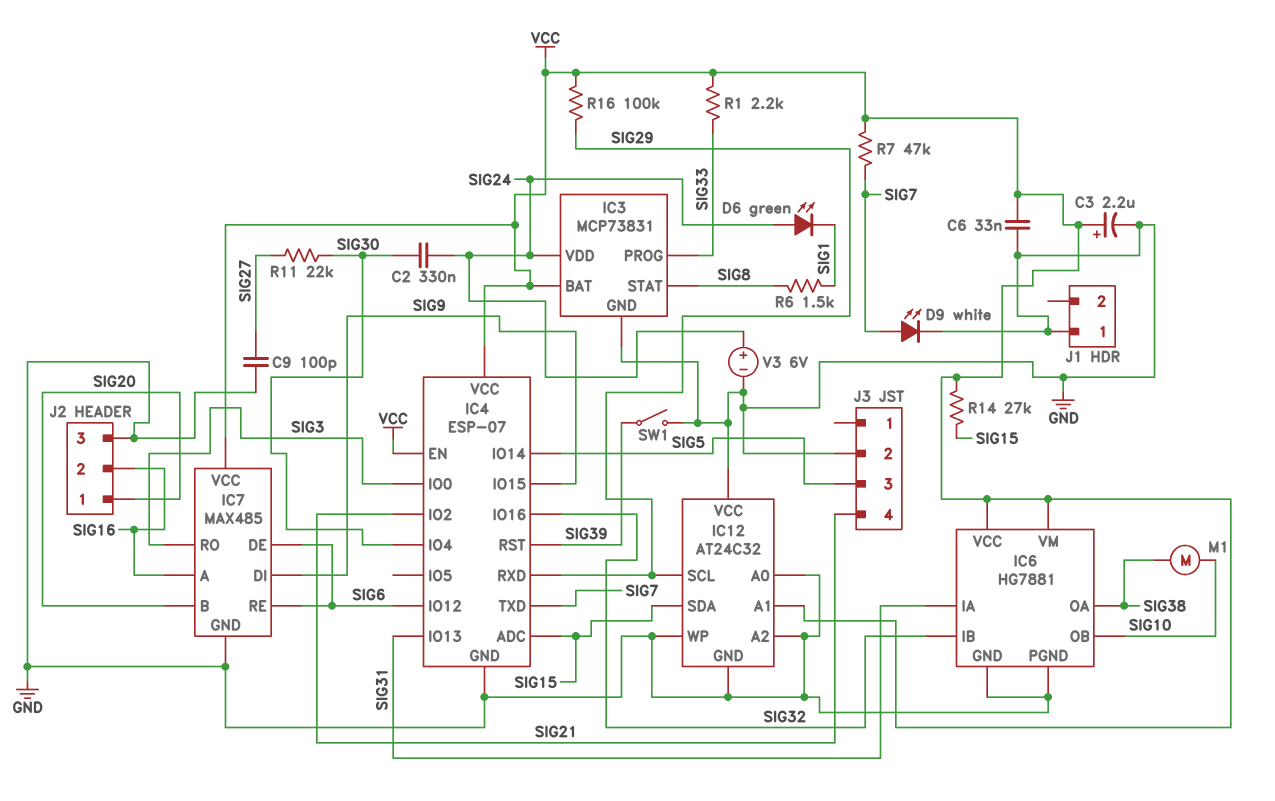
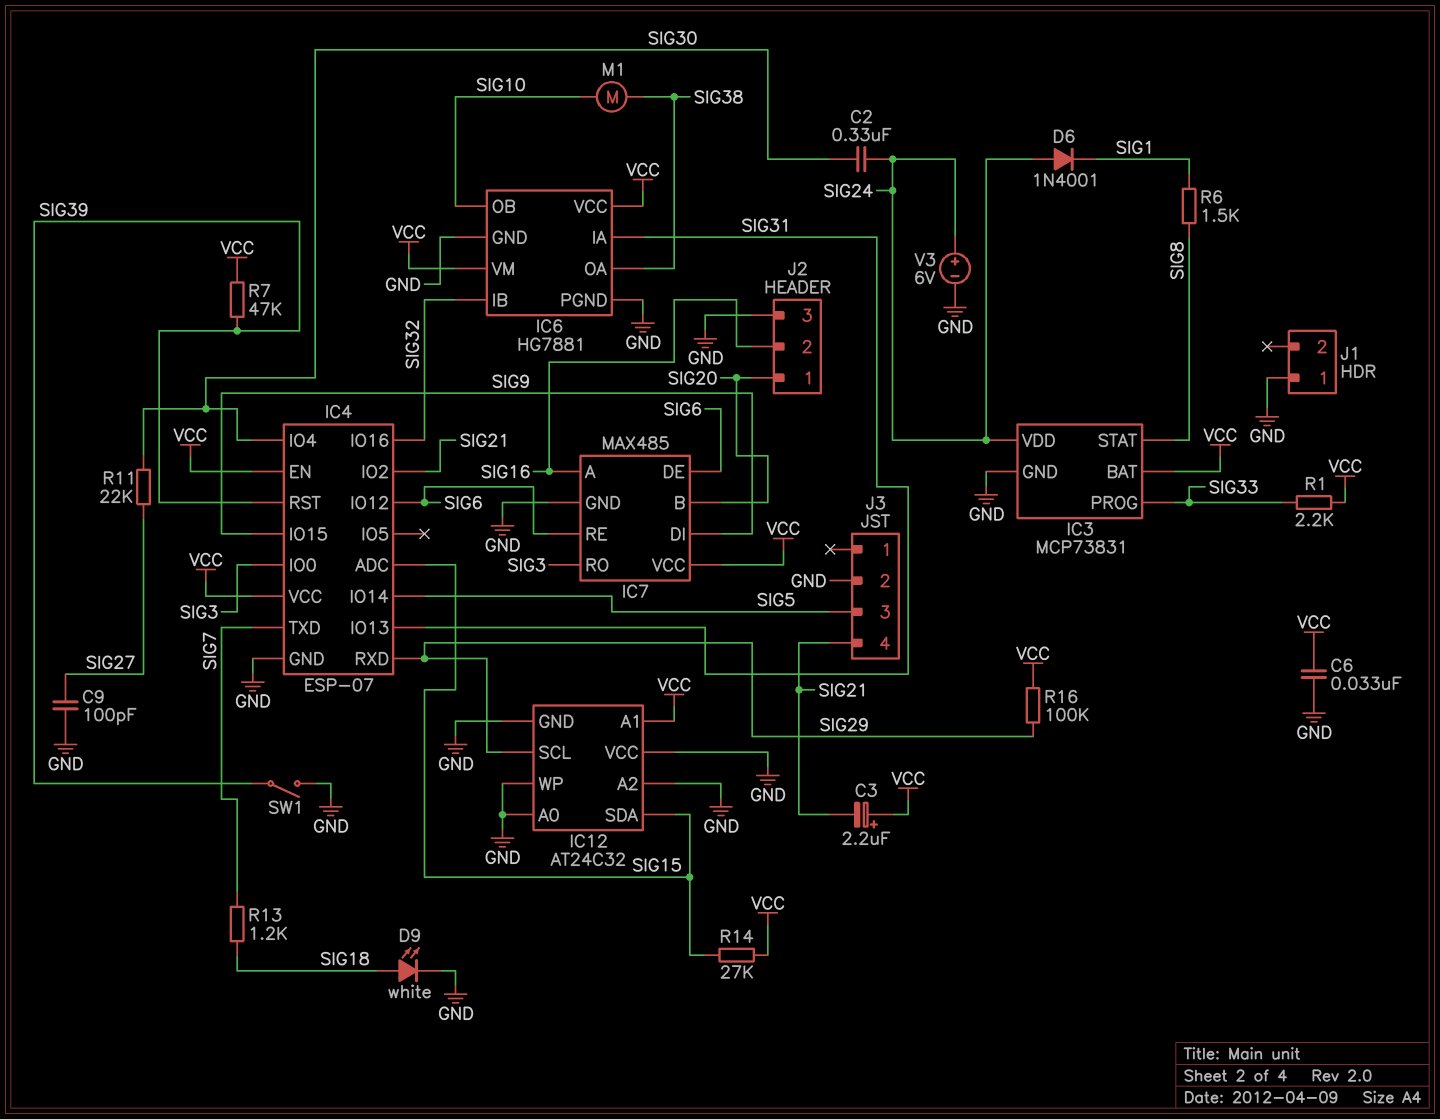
C3: 2.2uF (plus VCC, minus GND) -> 2.2uF (plus VCC, minus SIG21)
D6: LED green (A SIG24, K SIG1) -> diode 1N4001 (A SIG24, K SIG1)
D9: LED white (A SIG7, K GND) -> LED white (A SIG18, K GND)
R7: 47k (SIG7, VCC) -> 47k (SIG39, VCC)
R13: none -> 1.2k (SIG7, SIG18)

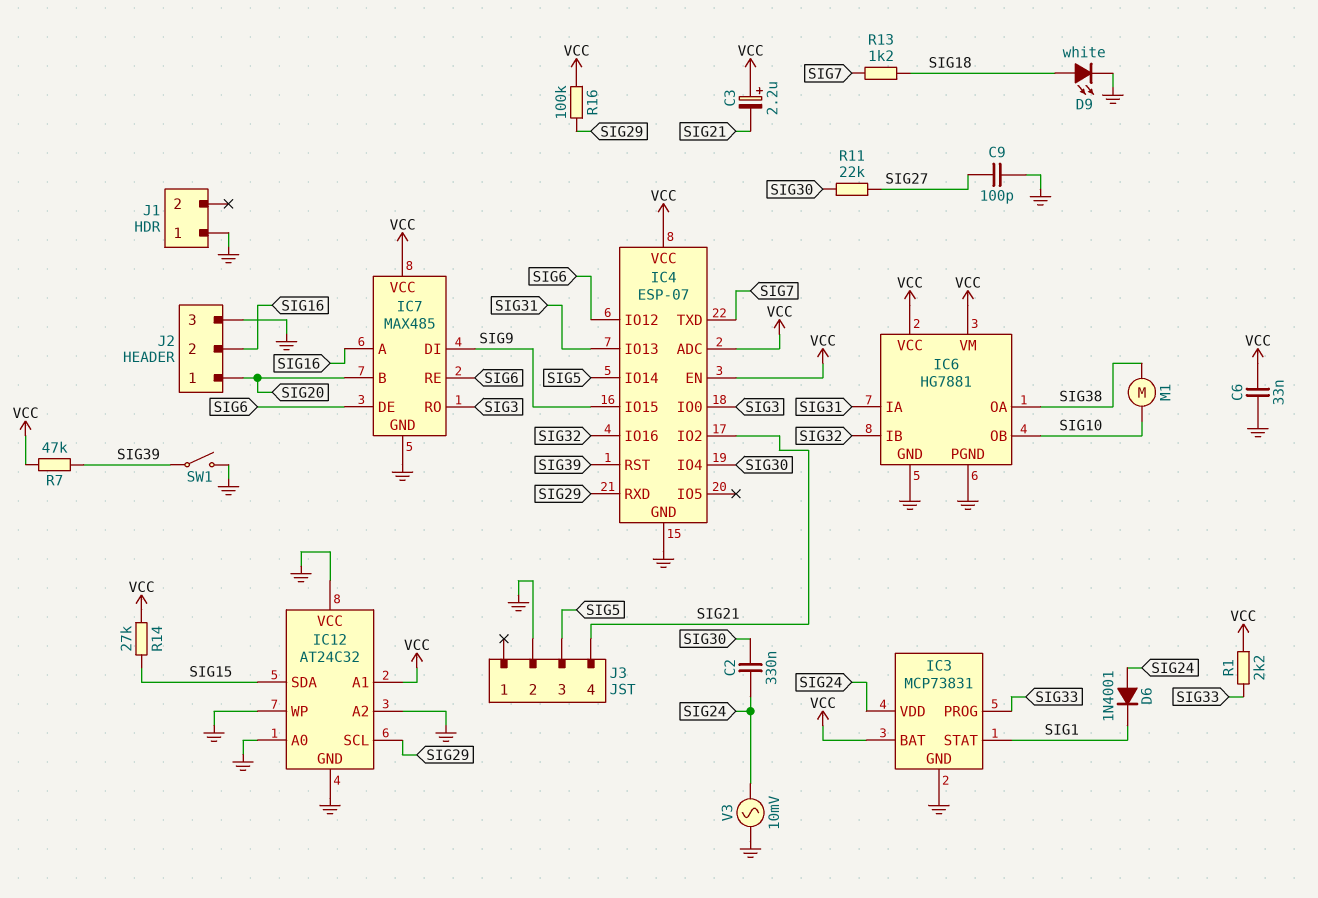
IC3 pin STAT: SIG8 -> SIG1
IC4 pin ADC: SIG15 -> VCC
R6: 1.5k (SIG1, SIG8) -> none
V3: 6V (plus SIG24, minus GND) -> AC 10mV (GND, SIG24)

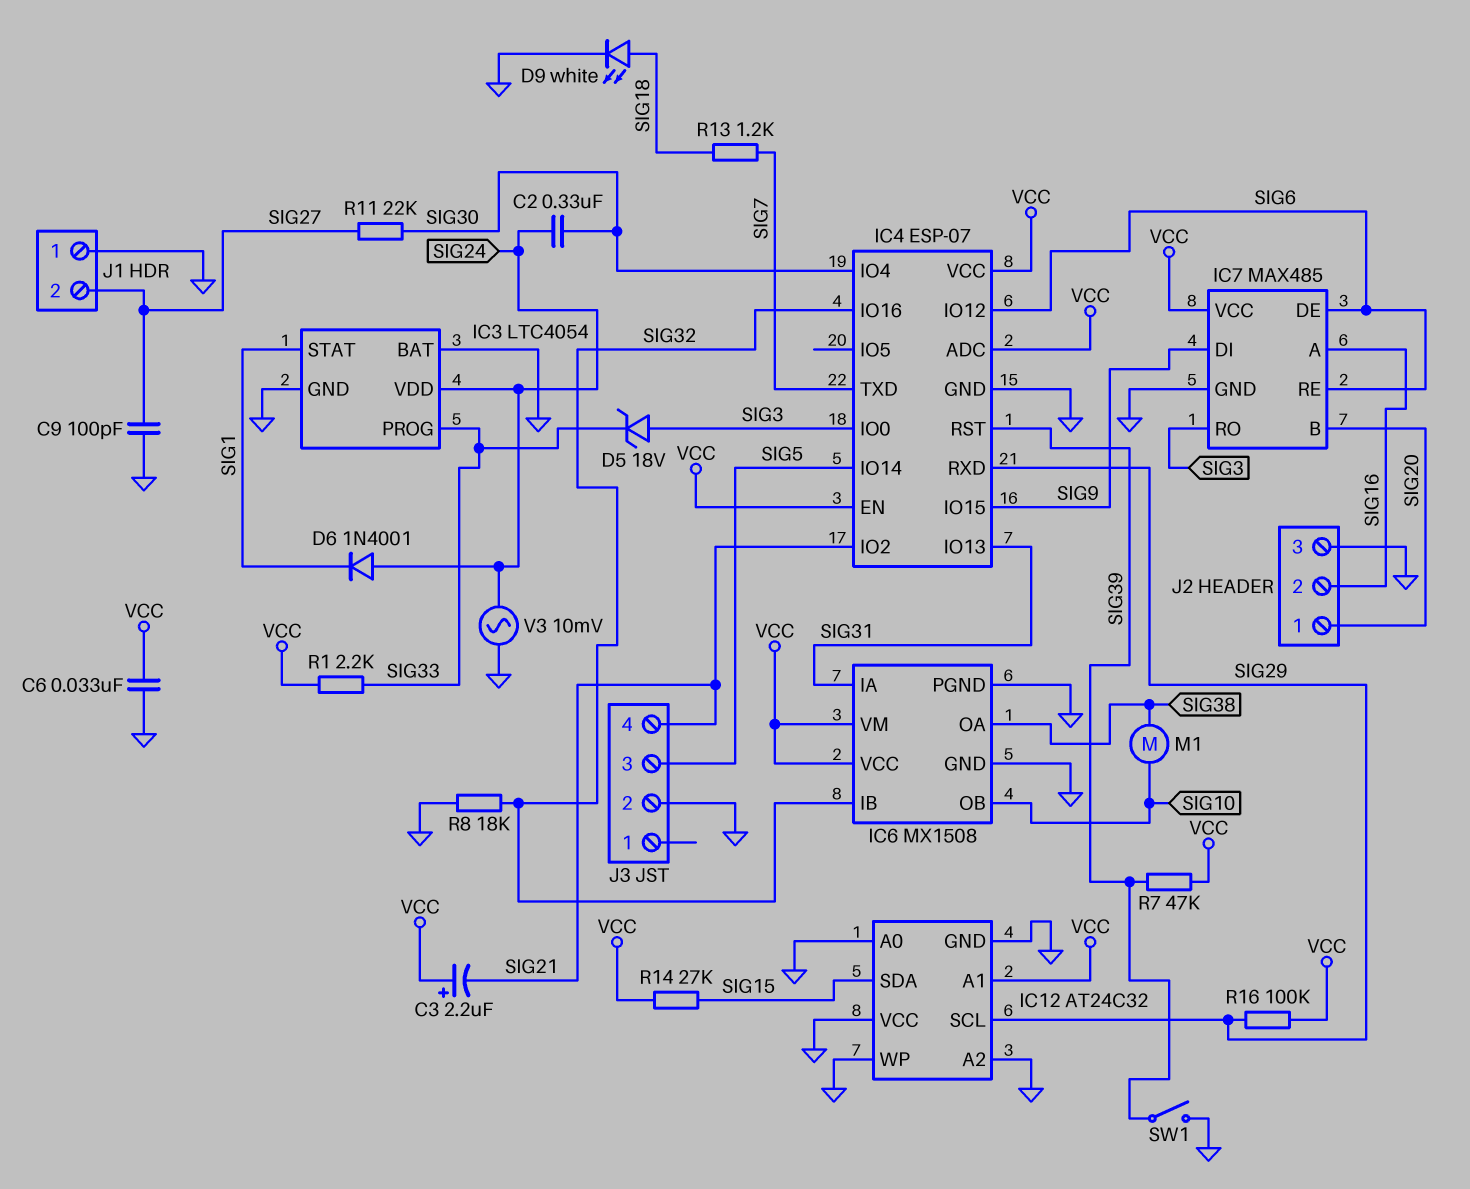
D5: none -> zener 18V (A SIG3, K SIG33)
IC3: MCP73831 -> LTC4054
IC3 pin BAT: VCC -> GND
IC6: HG7881 -> MX1508
J1 pin 2: none -> SIG27
R8: none -> 18k (GND, SIG32)

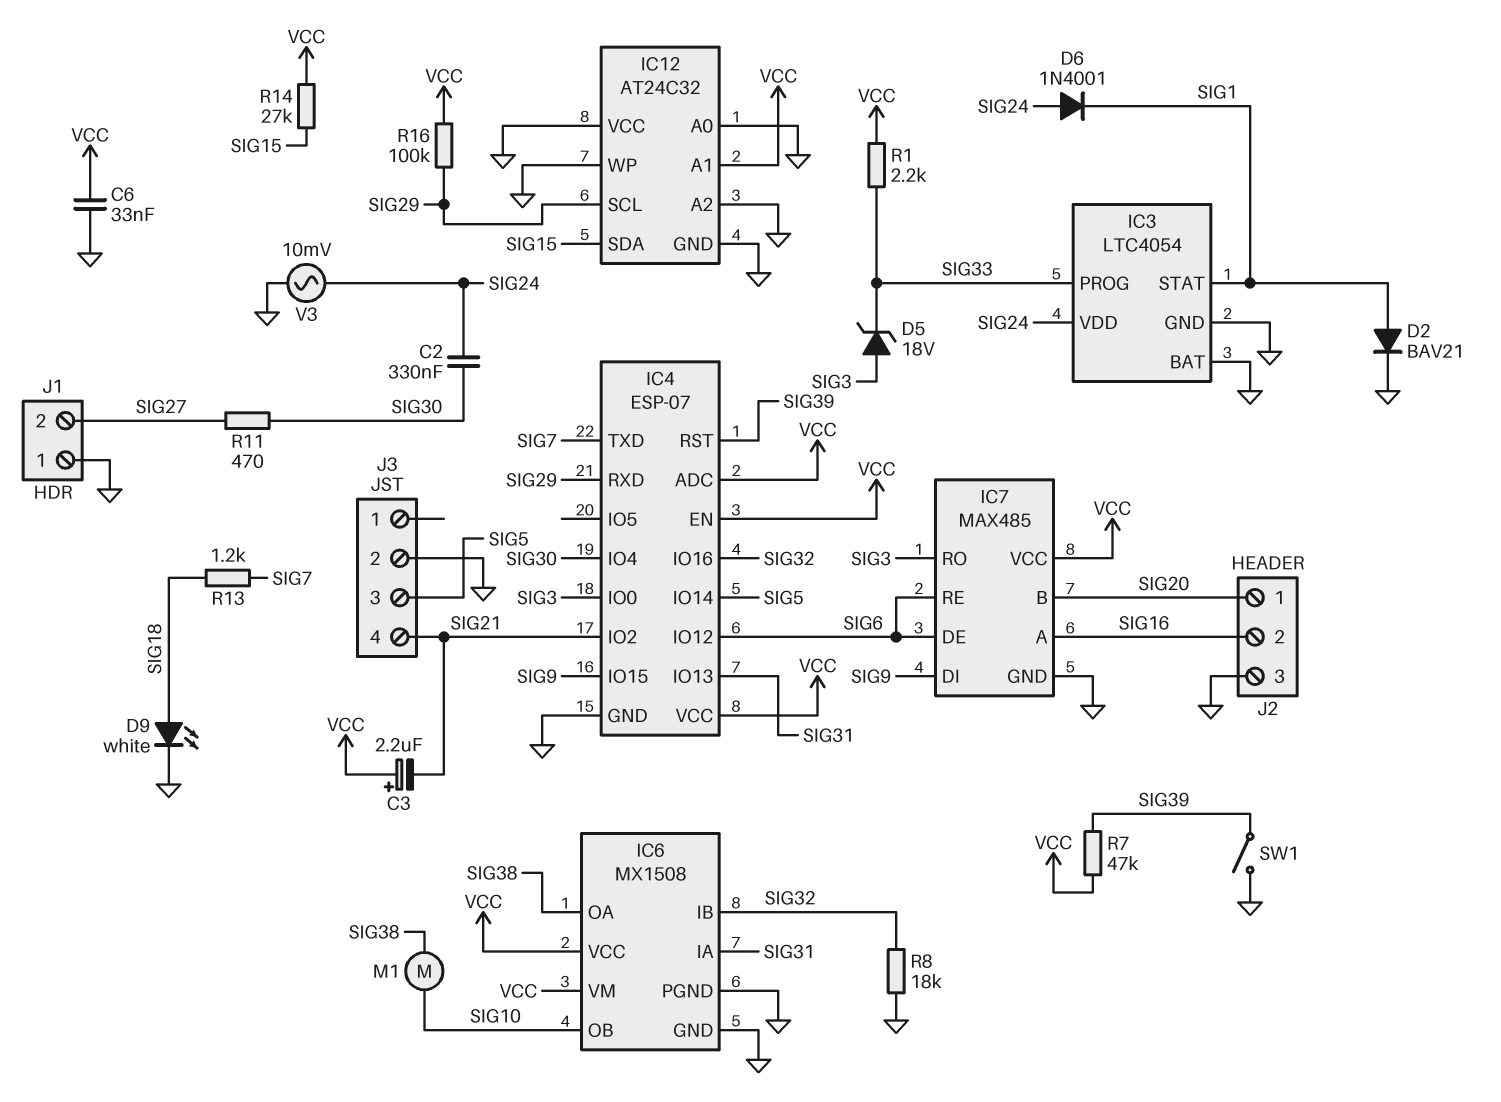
C9: 100pF (GND, SIG27) -> none
D2: none -> diode BAV21 (A SIG1, K GND)
R11: 22k (SIG27, SIG30) -> 470 (SIG27, SIG30)

